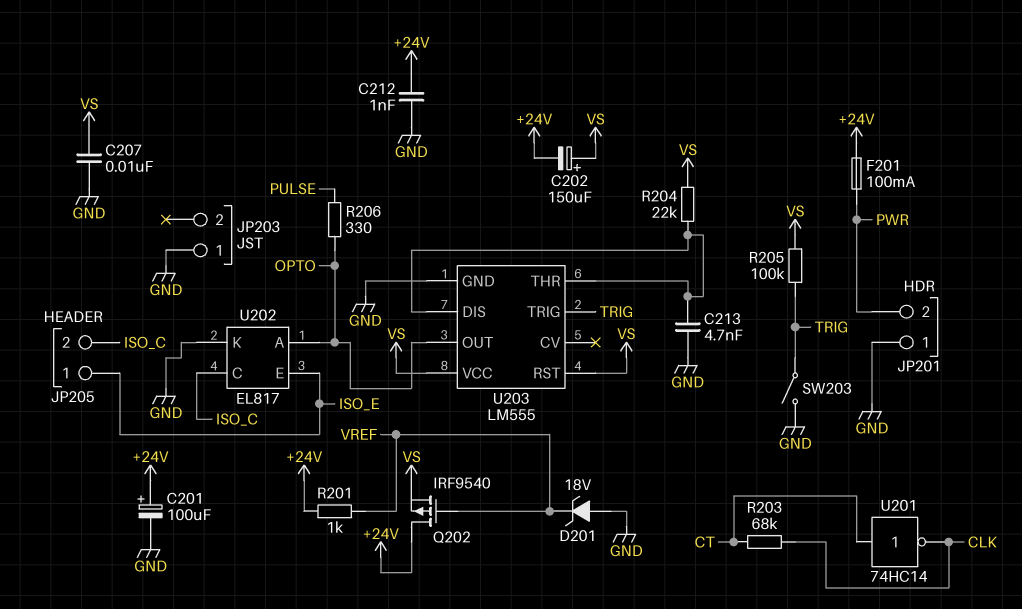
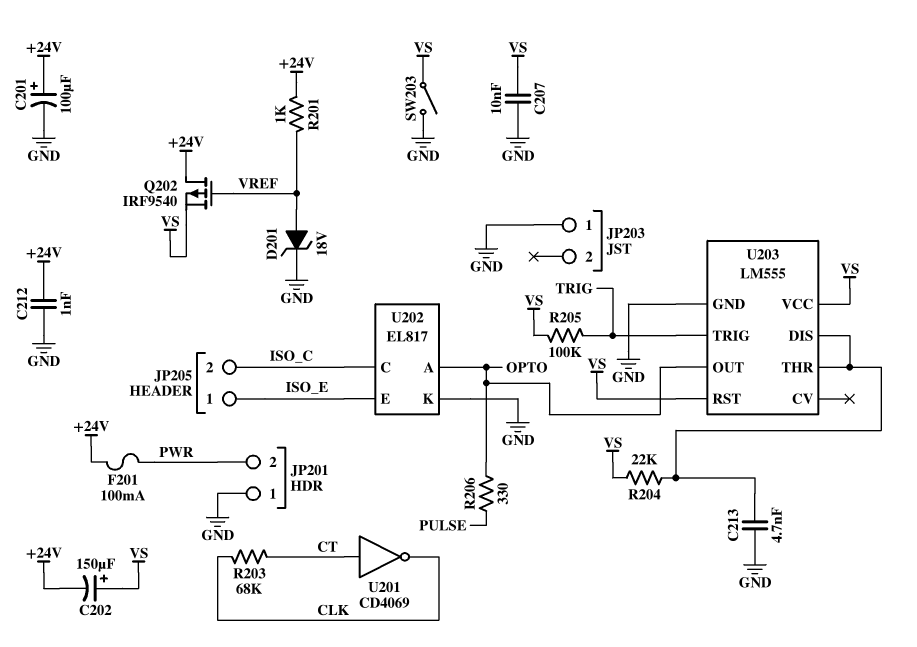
D201: zener 18V (A GND, K VREF) -> zener 18V (A VREF, K GND)
SW203: switch (GND, TRIG) -> switch (GND, VS)
U201: NOT 74HC14 (in CT, out CLK) -> NOT CD4069 (in CT, out CLK)

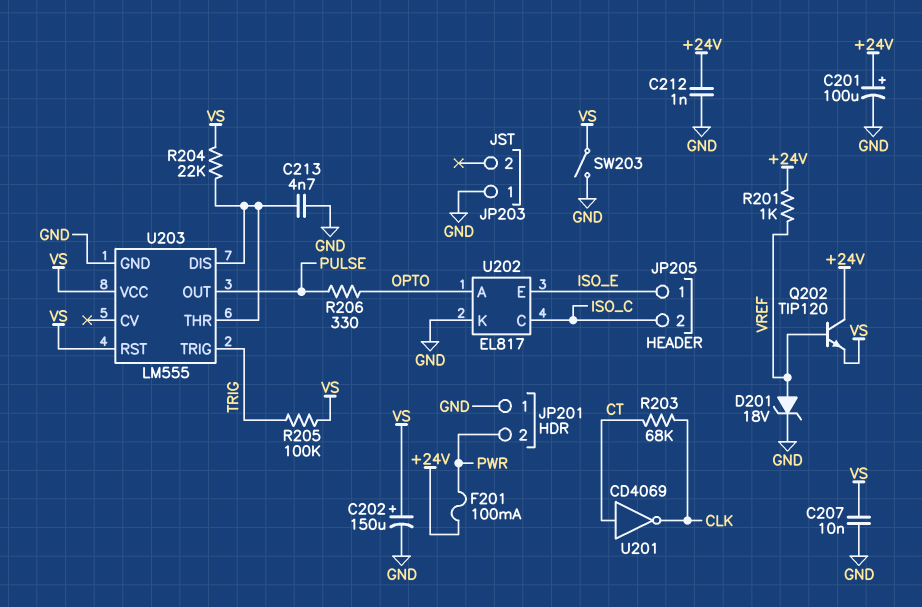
C202: 150uF (plus VS, minus +24V) -> 150uF (plus VS, minus GND)
Q202: PMOS IRF9540 (G VREF, D +24V, S VS) -> NPN TIP120 (B VREF, C +24V, E VS)
U203 pin OUT: OPTO -> PULSE

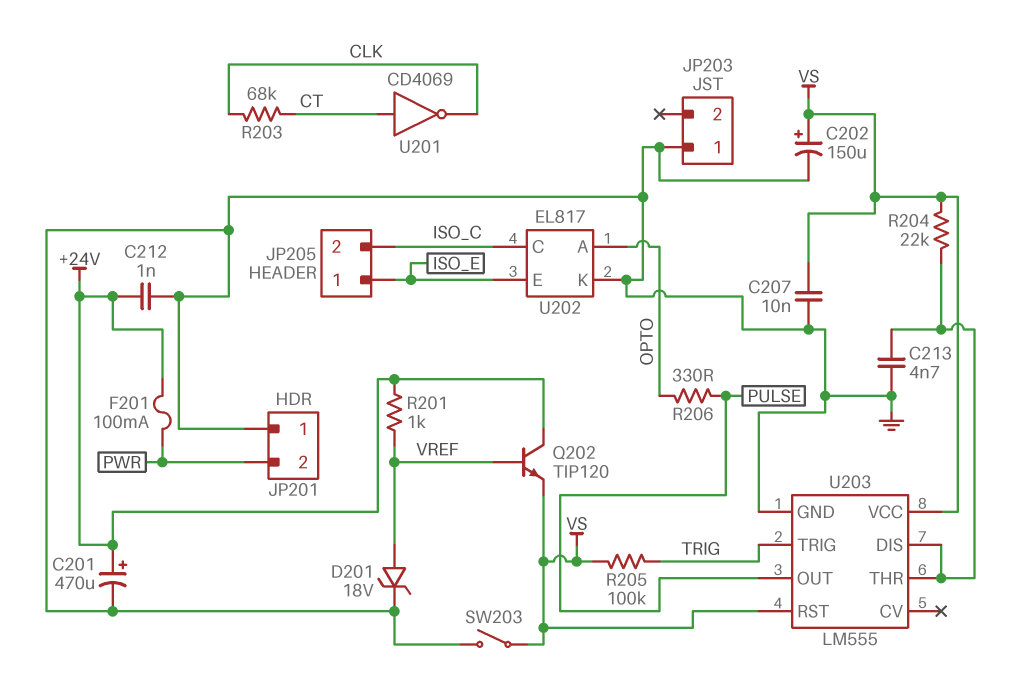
C201: 100uF (plus +24V, minus GND) -> 470uF (plus +24V, minus GND)

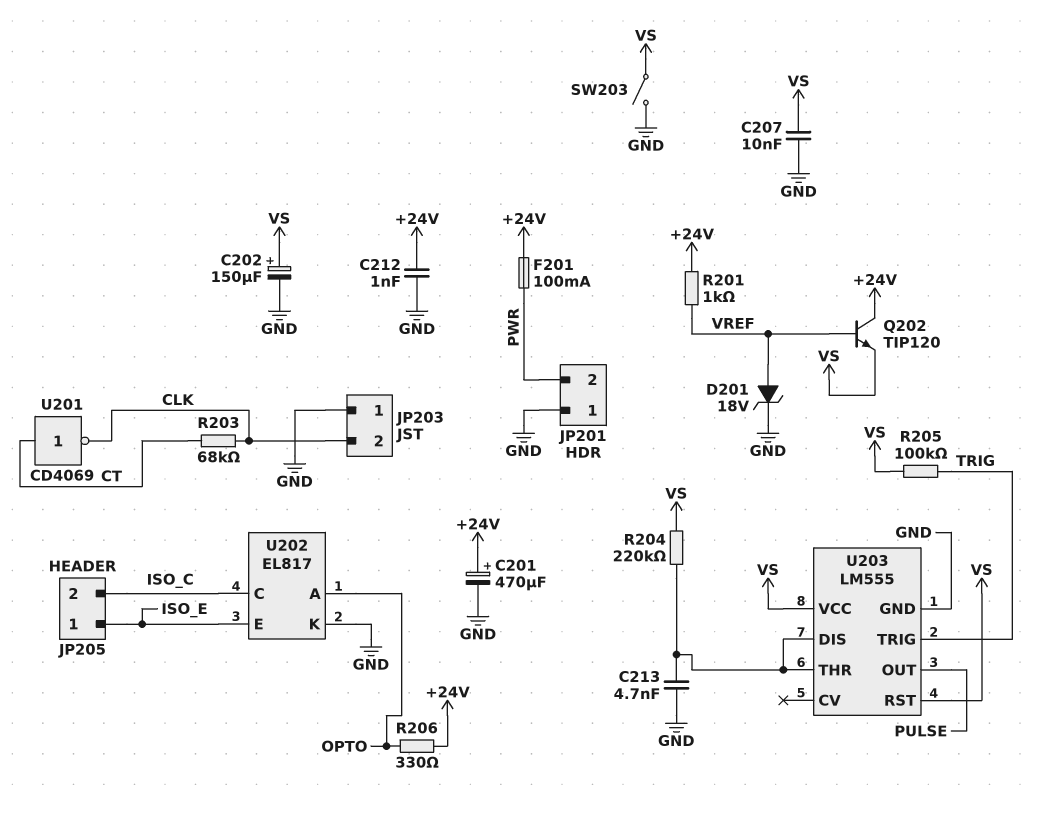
JP203 pin 2: none -> CLK
R204: 22k (U203/DIS, VS) -> 220k (U203/DIS, VS)
R206: 330 (OPTO, PULSE) -> 330 (+24V, OPTO)

